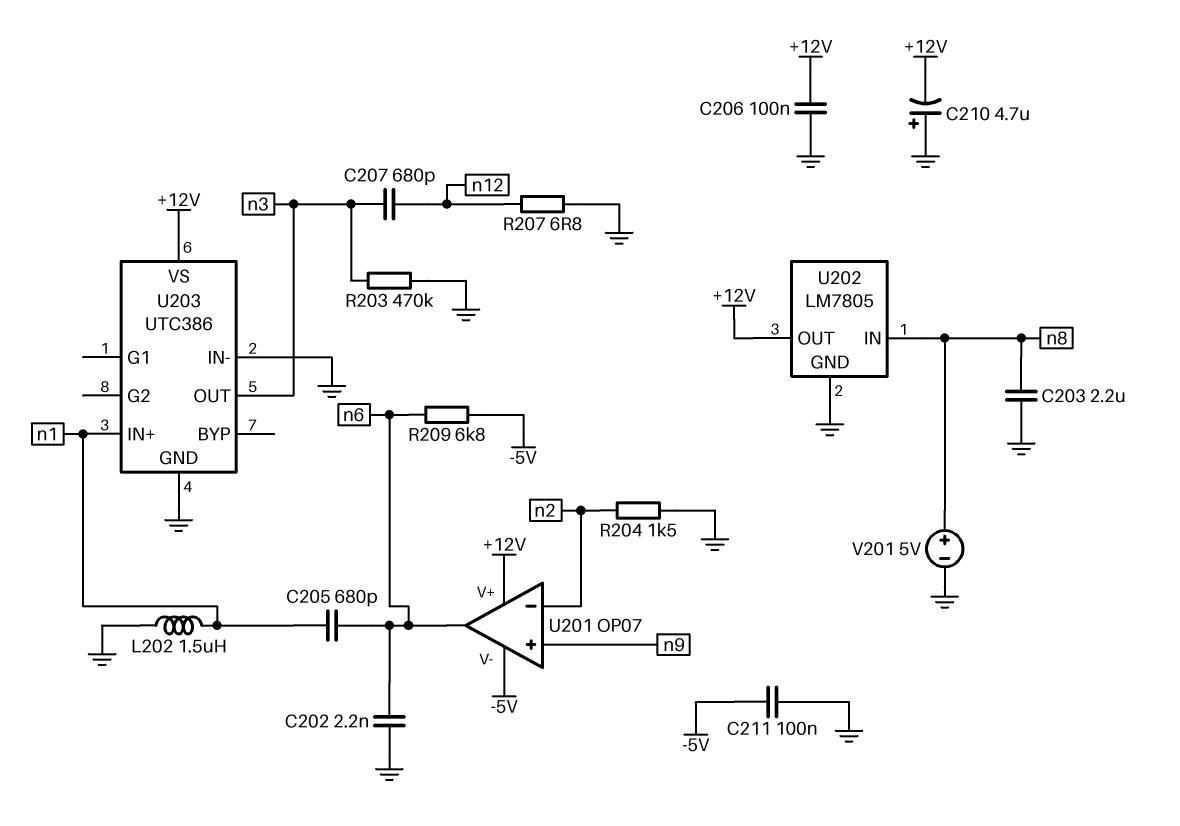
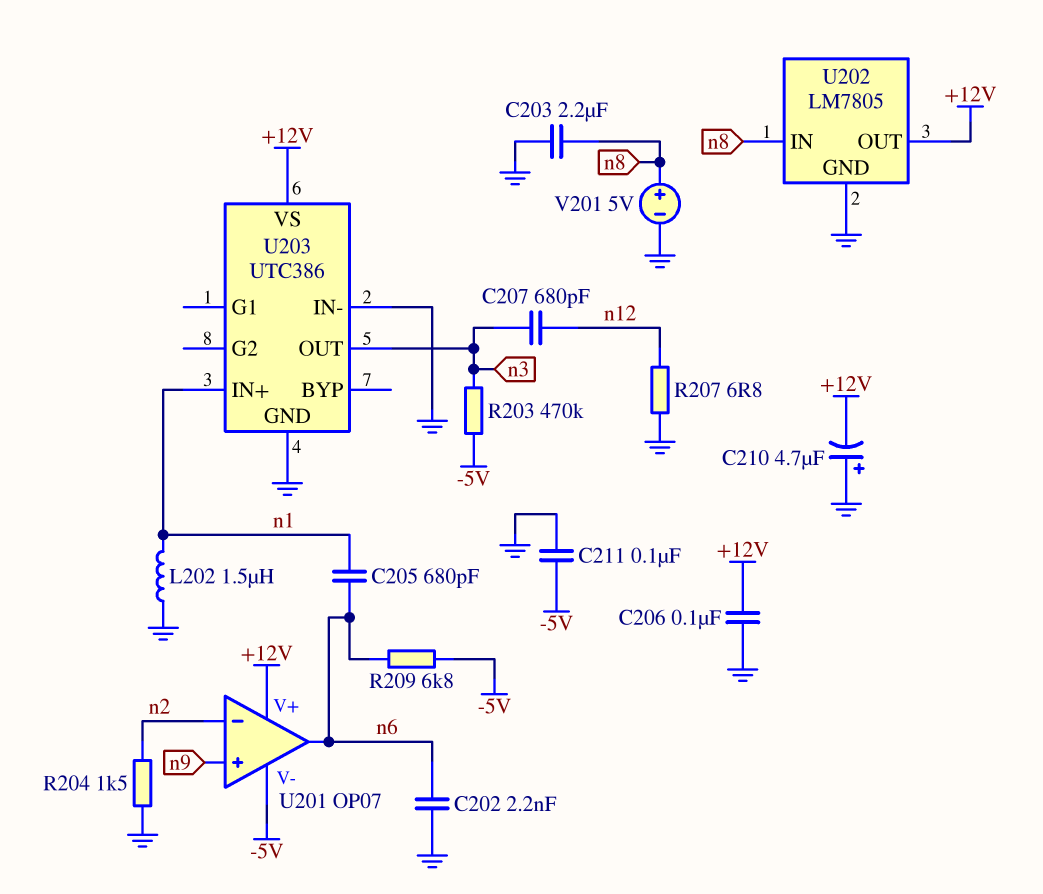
R203: 470k (GND, n3) -> 470k (-5V, n3)

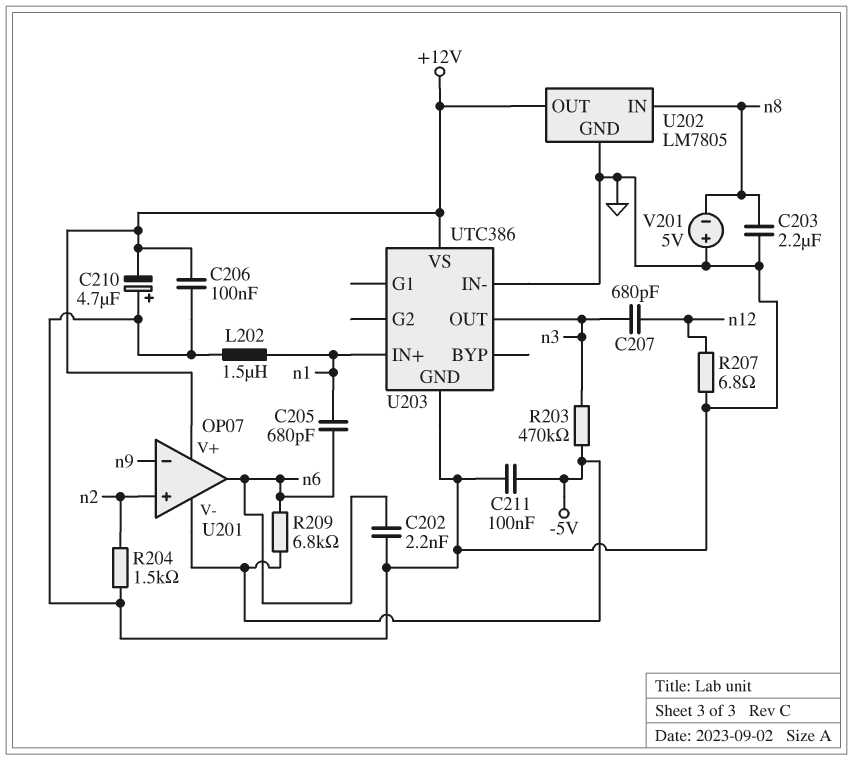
U201 pin in+: n9 -> n2
U201 pin in-: n2 -> n9
V201: 5V (plus n8, minus GND) -> 5V (plus GND, minus n8)

